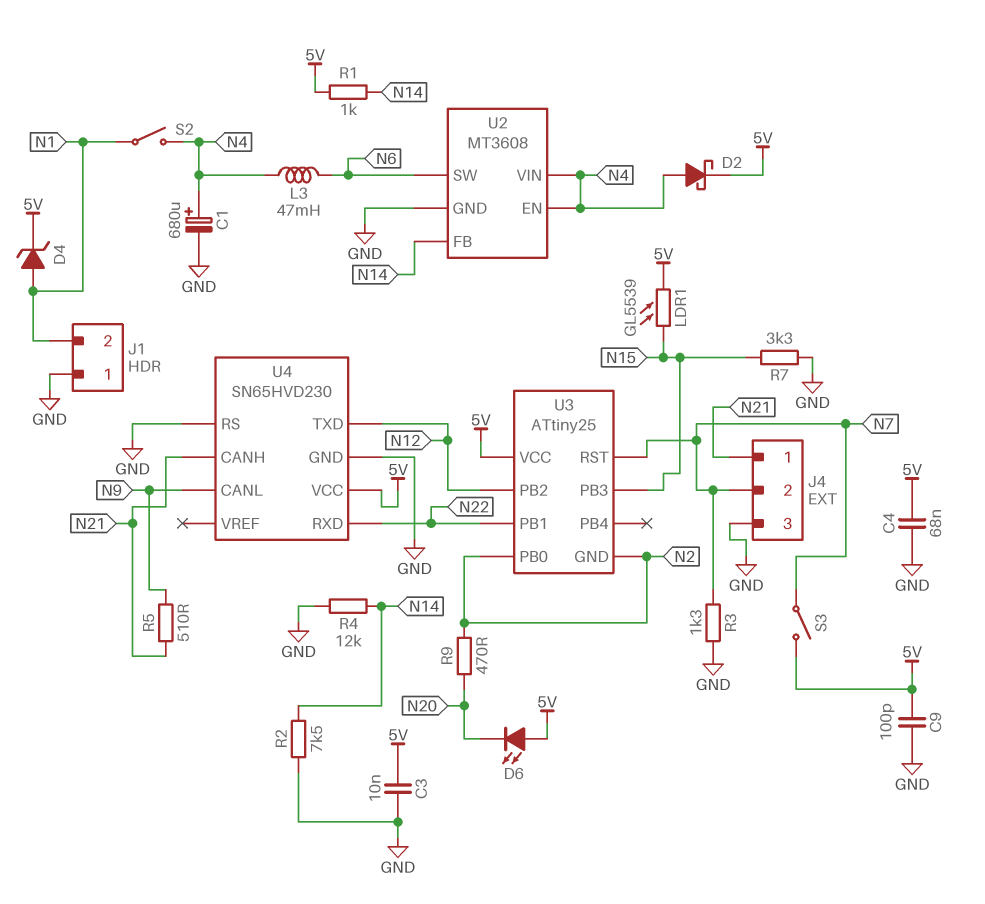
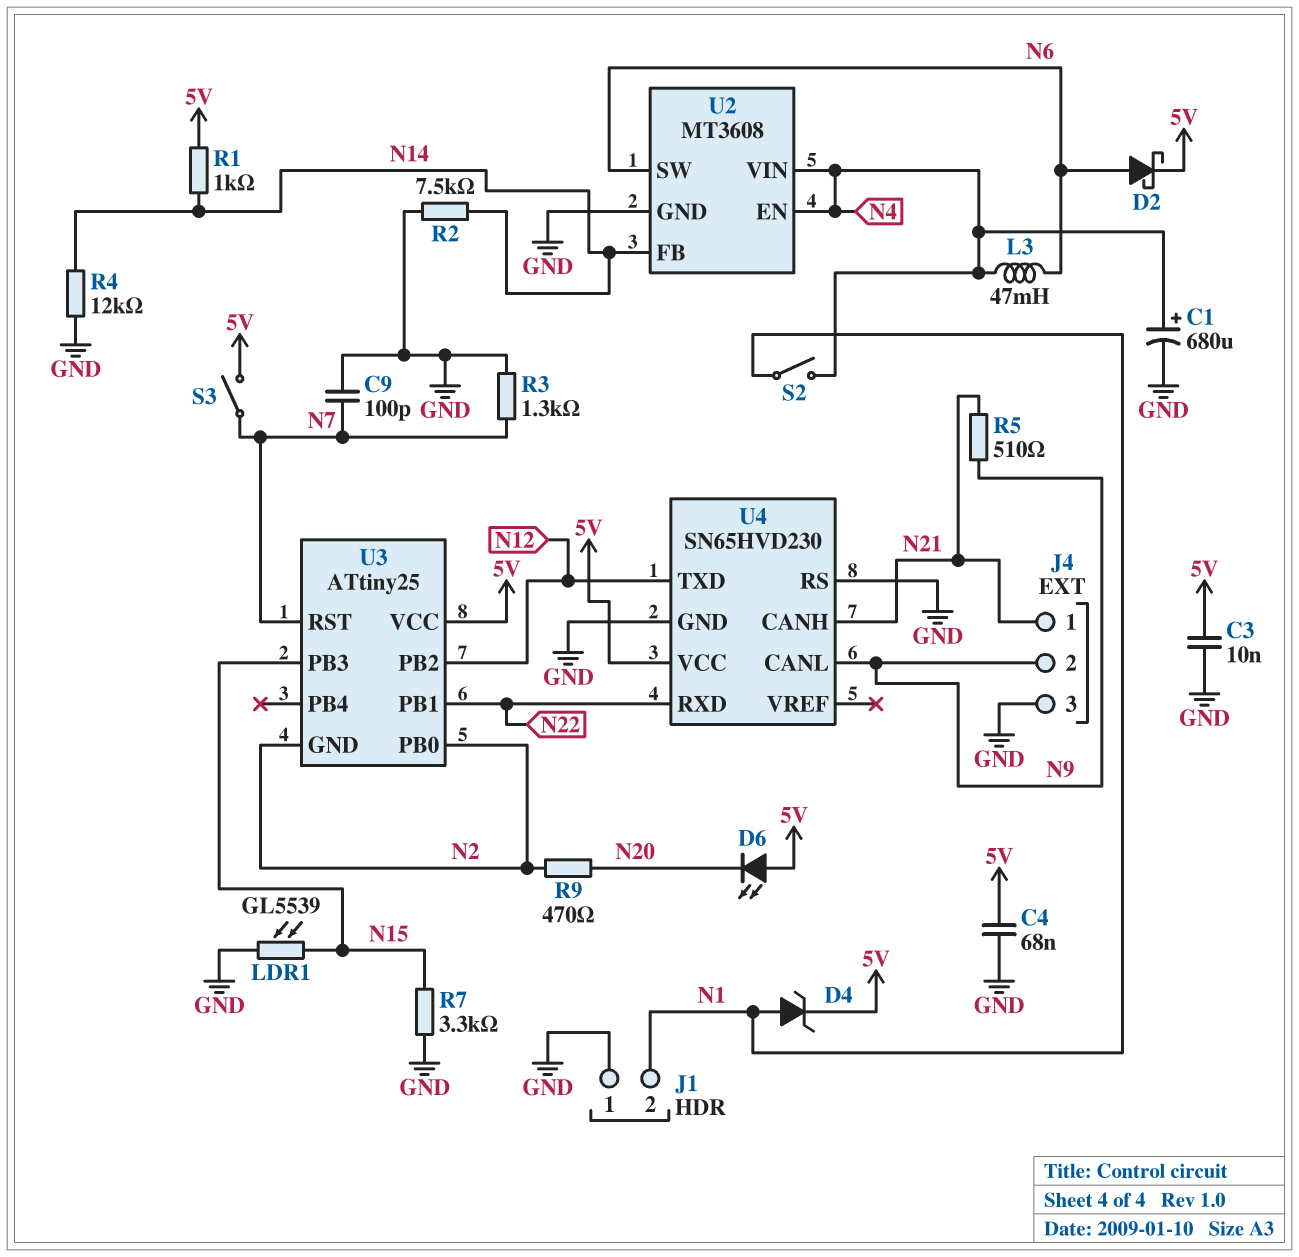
C9: 100pF (5V, GND) -> 100pF (GND, N7)
D2: schottky (A N4, K 5V) -> schottky (A N6, K 5V)
J4 pin 2: N7 -> N9
LDR1: GL5539 (5V, N15) -> GL5539 (GND, N15)

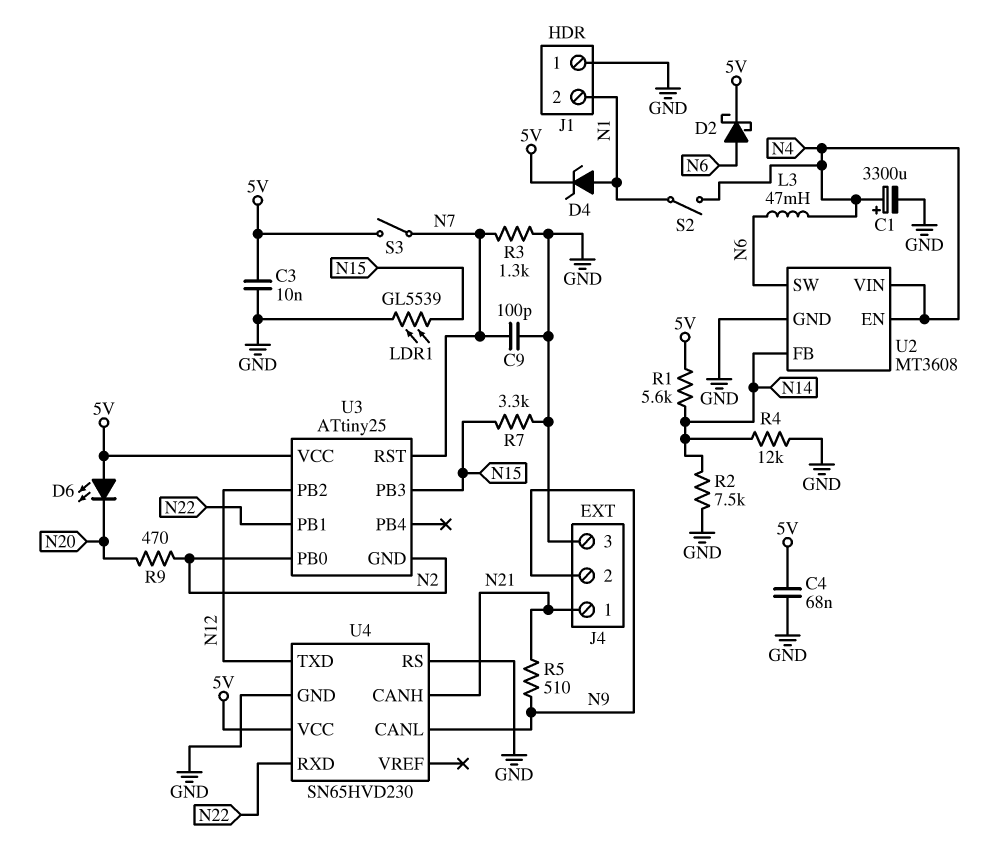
C1: 680uF (plus N4, minus GND) -> 3300uF (plus N4, minus GND)
R1: 1k (5V, N14) -> 5.6k (5V, N14)

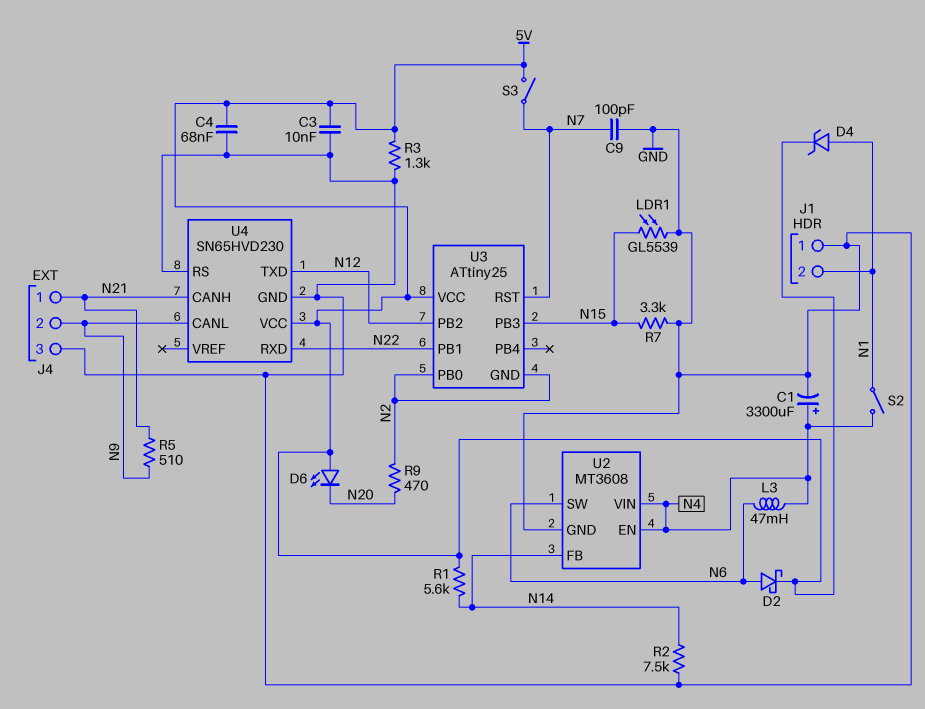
R3: 1.3k (GND, N7) -> 1.3k (5V, GND)
R4: 12k (GND, N14) -> none

